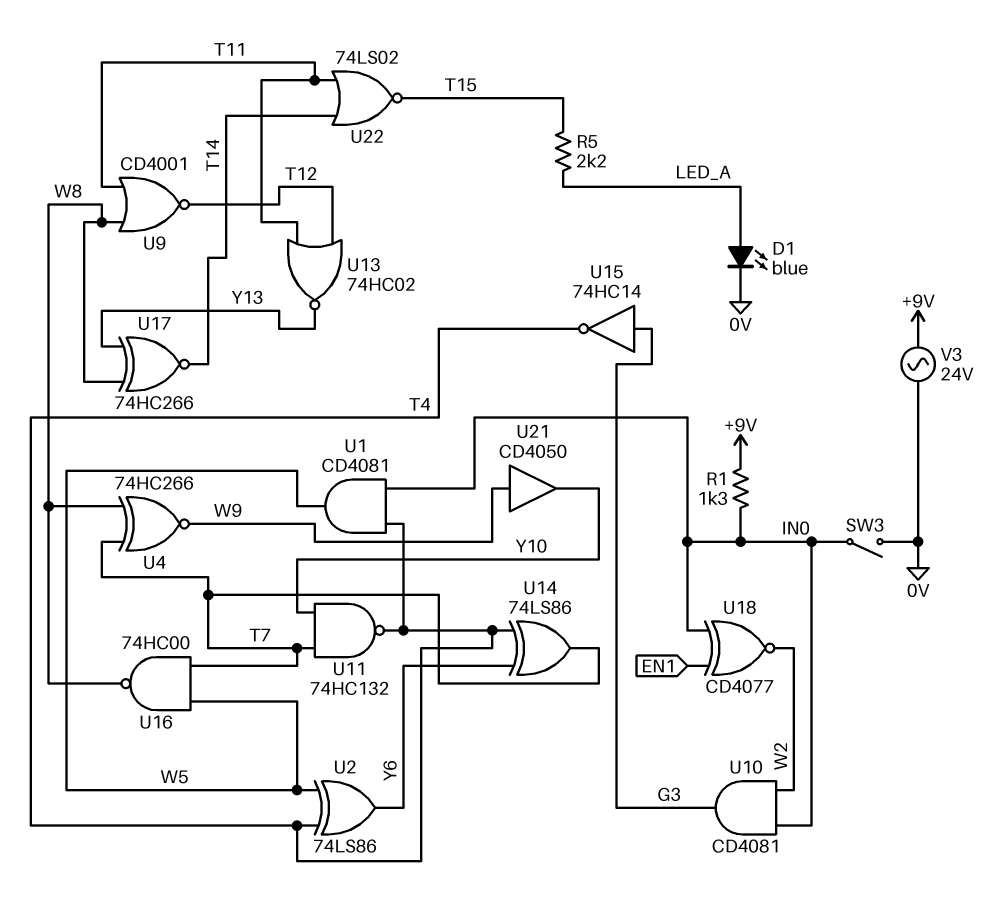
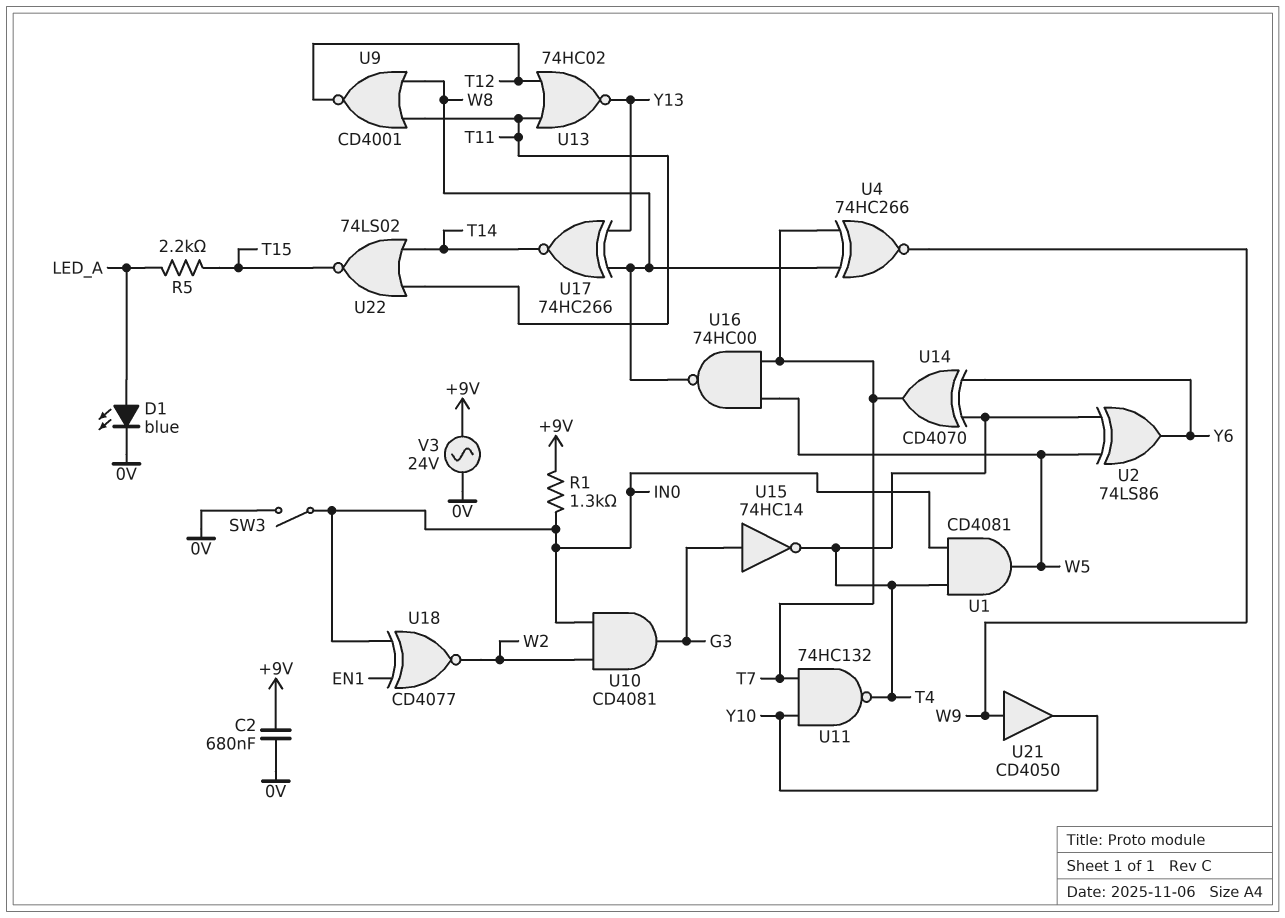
C2: none -> 680nF (+9V, 0V)
U14: XOR 74LS86 (in T4, in Y6, out T7) -> XOR CD4070 (in T4, in Y6, out T7)

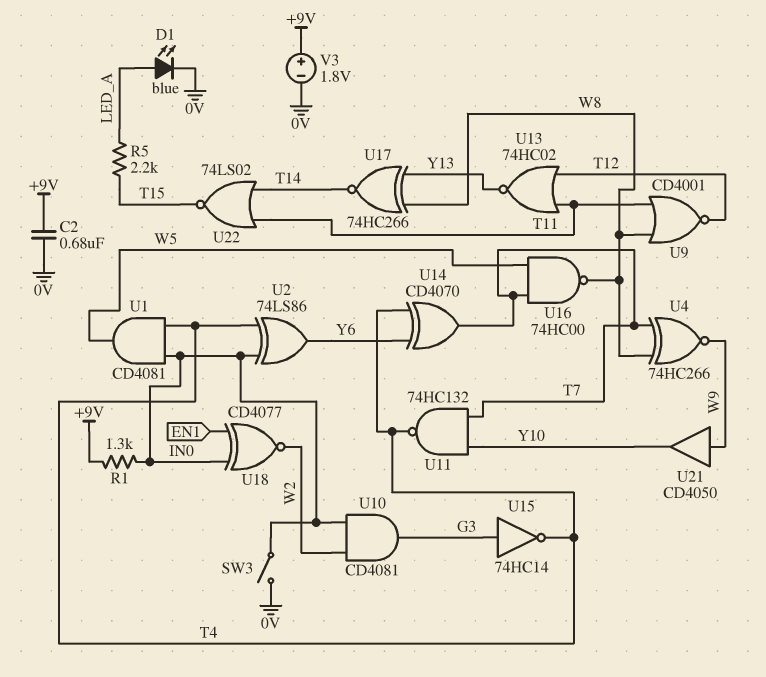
U2: XOR 74LS86 (in T4, in W5, out Y6) -> XOR 74LS86 (in IN0, in T4, out Y6)
V3: AC 24V (+9V, 0V) -> 1.8V (plus +9V, minus 0V)

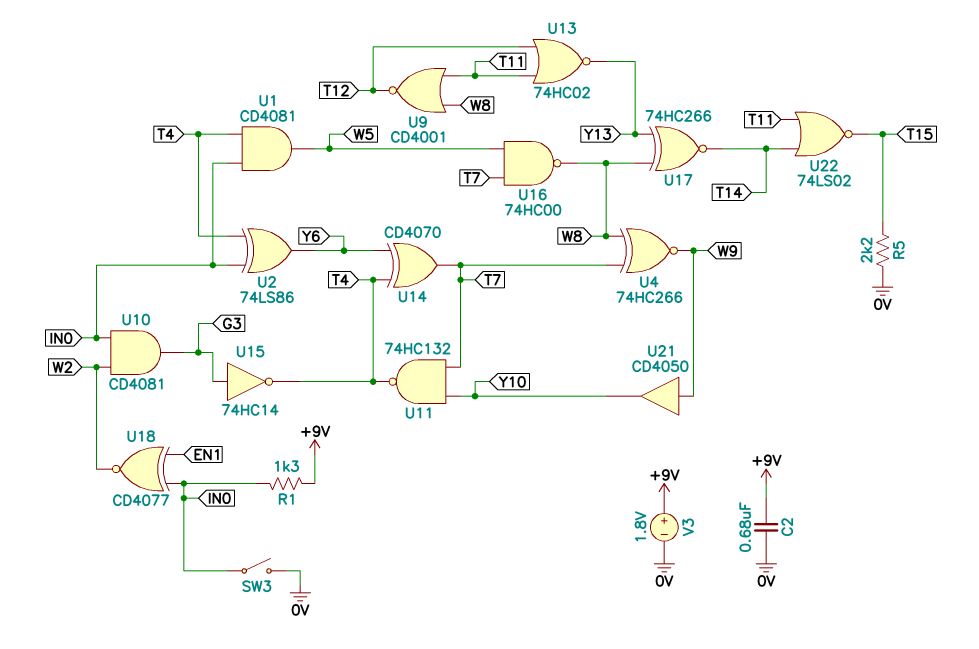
D1: LED blue (A LED_A, K 0V) -> none
R5: 2.2k (LED_A, T15) -> 2.2k (0V, T15)

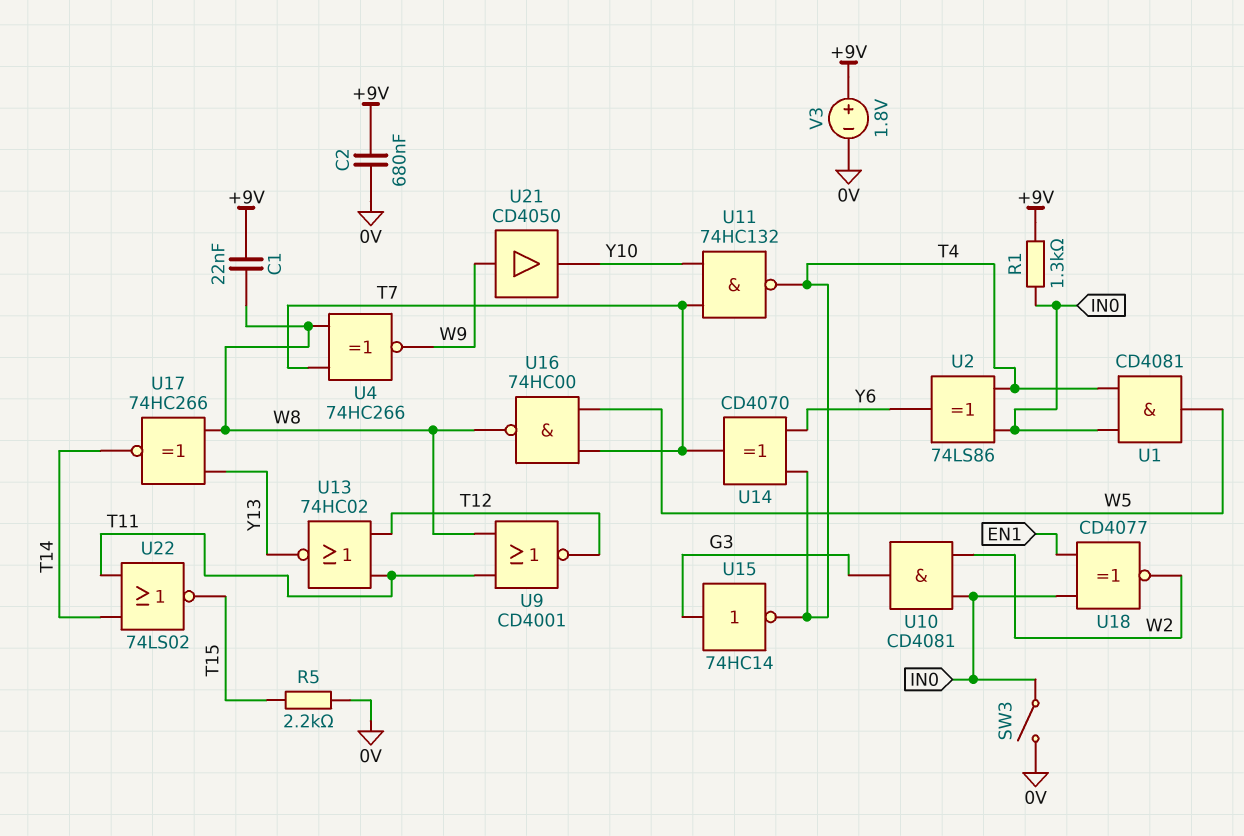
C1: none -> 22nF (+9V, W8)

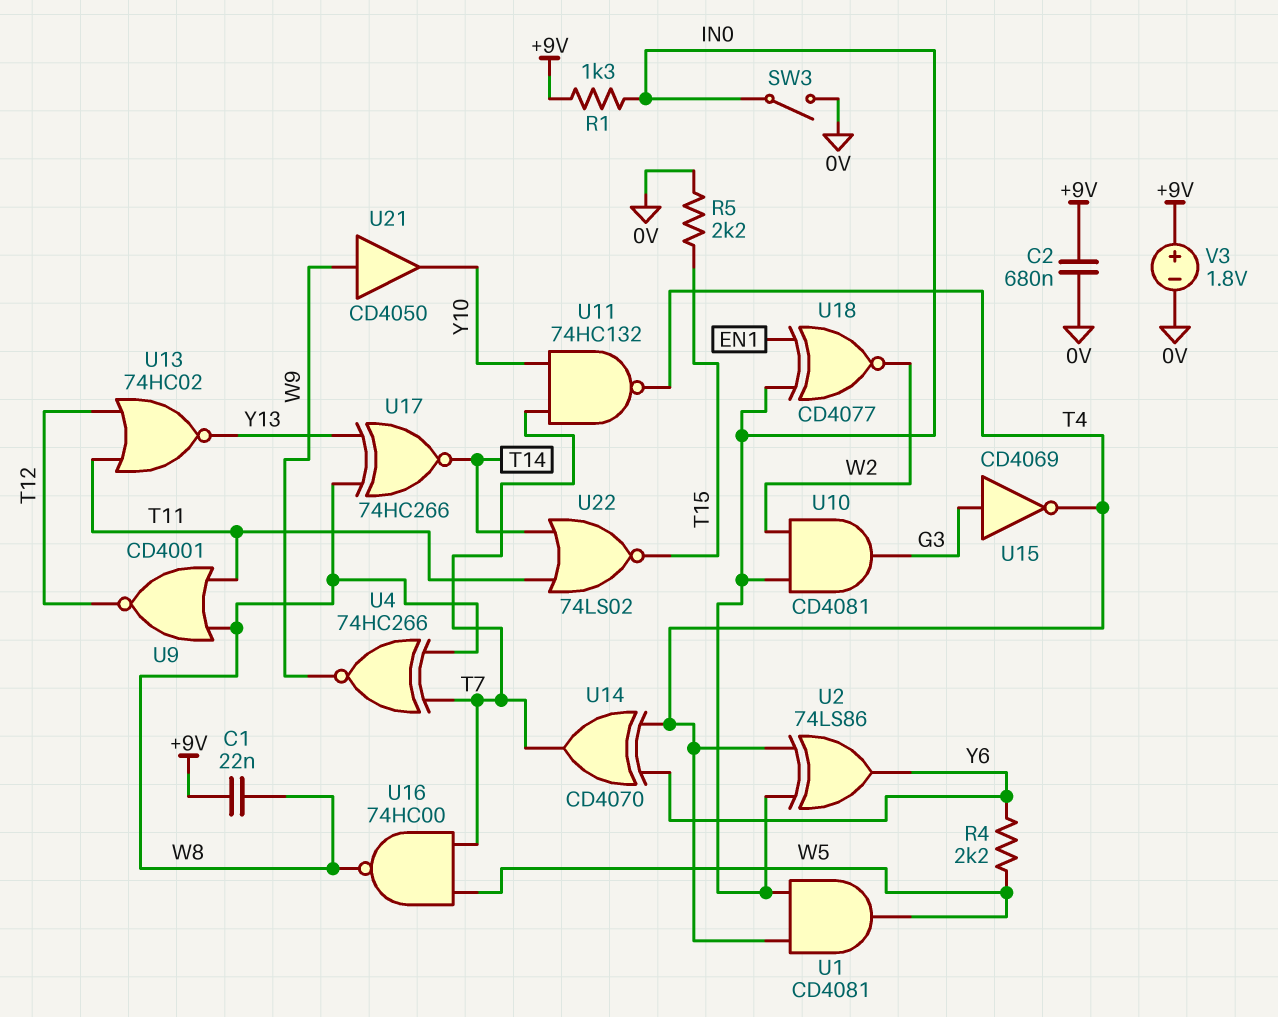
R4: none -> 2.2k (W5, Y6)
U15: NOT 74HC14 (in G3, out T4) -> NOT CD4069 (in G3, out T4)

